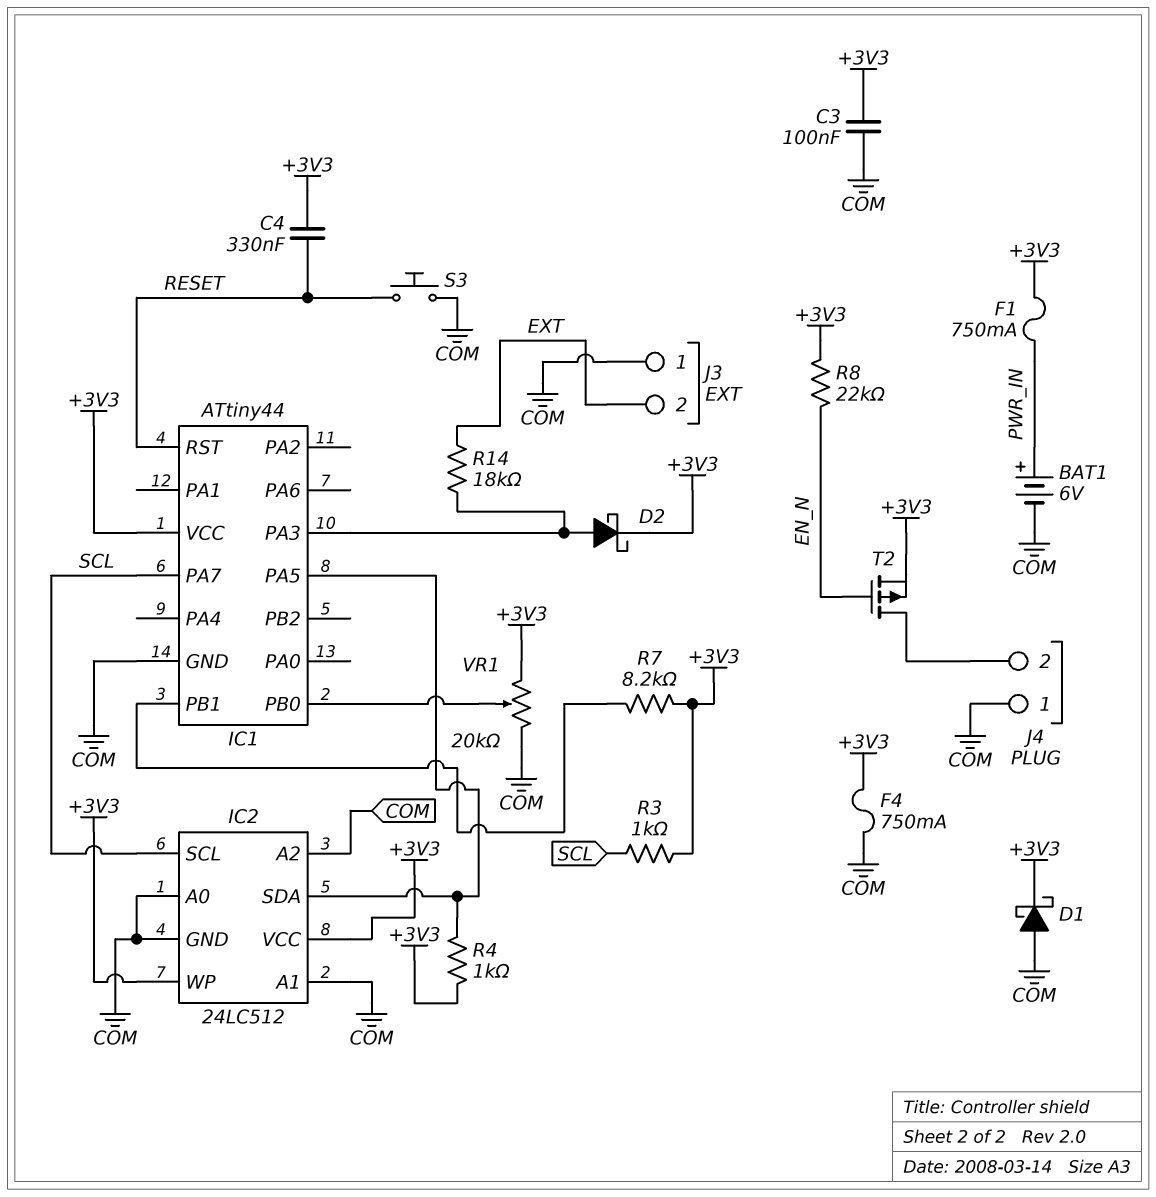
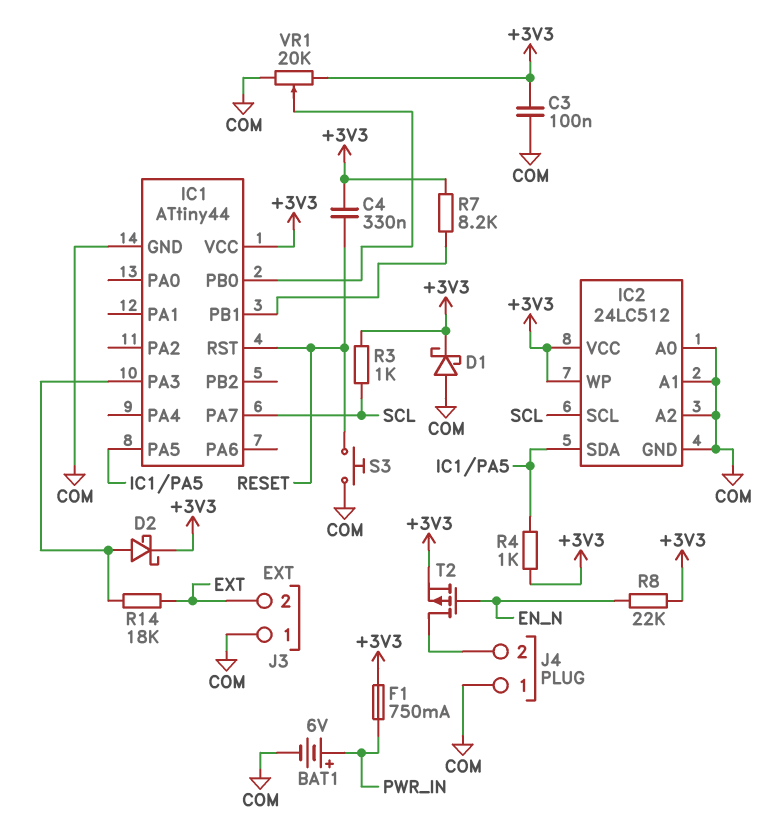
F4: 750mA (+3V3, COM) -> none

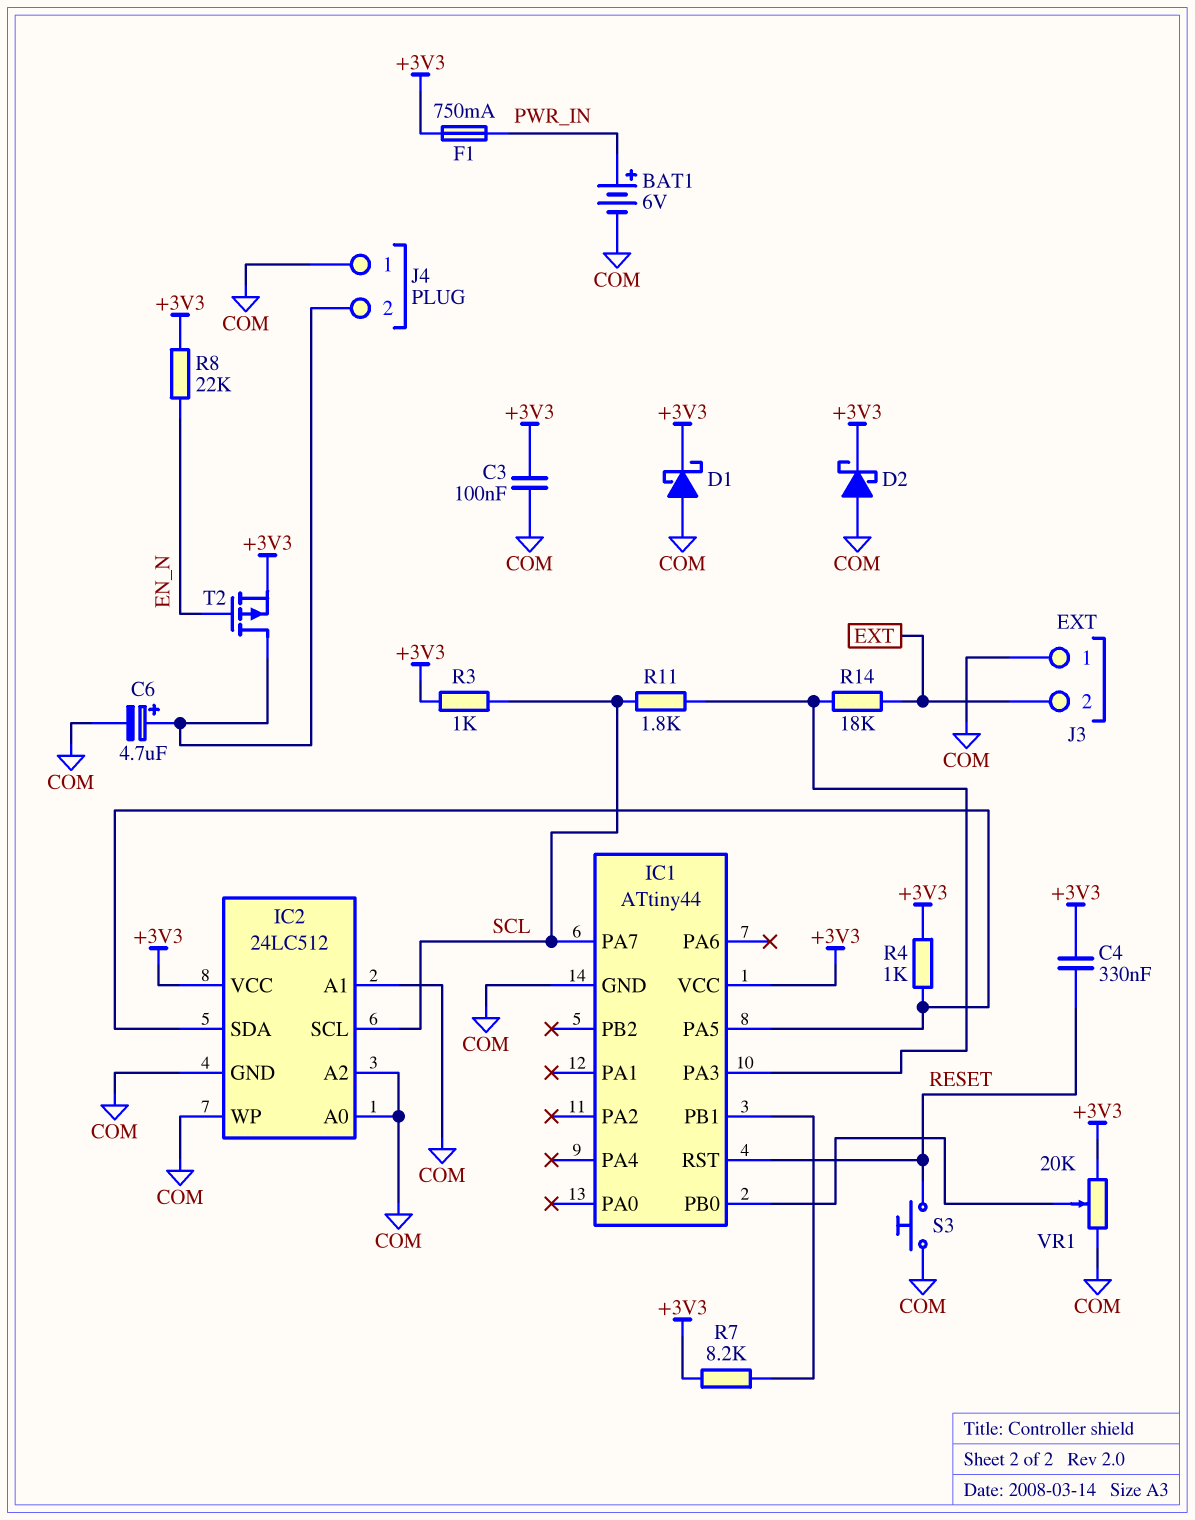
C6: none -> 4.7uF (plus J4/2, minus COM)
D2: schottky (A IC1/PA3, K +3V3) -> schottky (A COM, K +3V3)
IC2 pin WP: +3V3 -> COM
R11: none -> 1.8k (IC1/PA3, SCL)

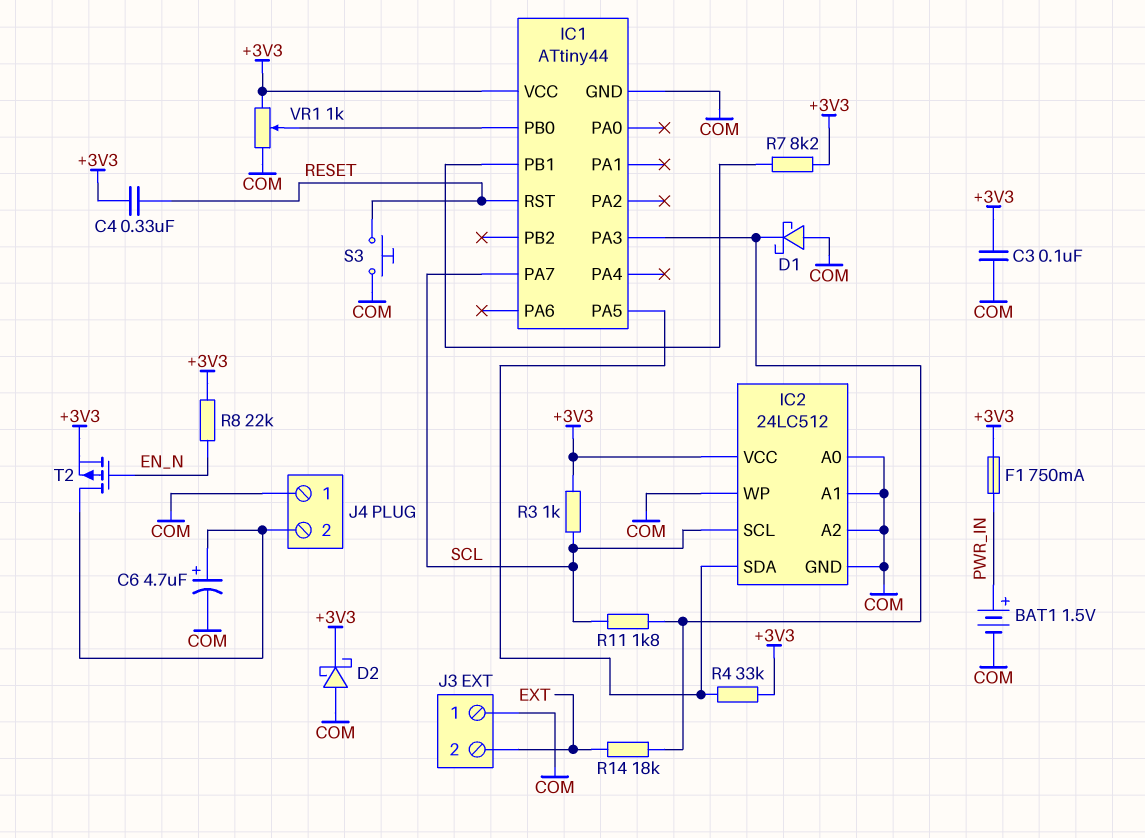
BAT1: 6V (plus PWR_IN, minus COM) -> 1.5V (plus PWR_IN, minus COM)
D1: schottky (A COM, K +3V3) -> schottky (A COM, K IC1/PA3)
R4: 1k (+3V3, IC1/PA5) -> 33k (+3V3, IC1/PA5)
VR1: 20k (+3V3, COM, wiper IC1/PB0) -> 1k (+3V3, COM, wiper IC1/PB0)

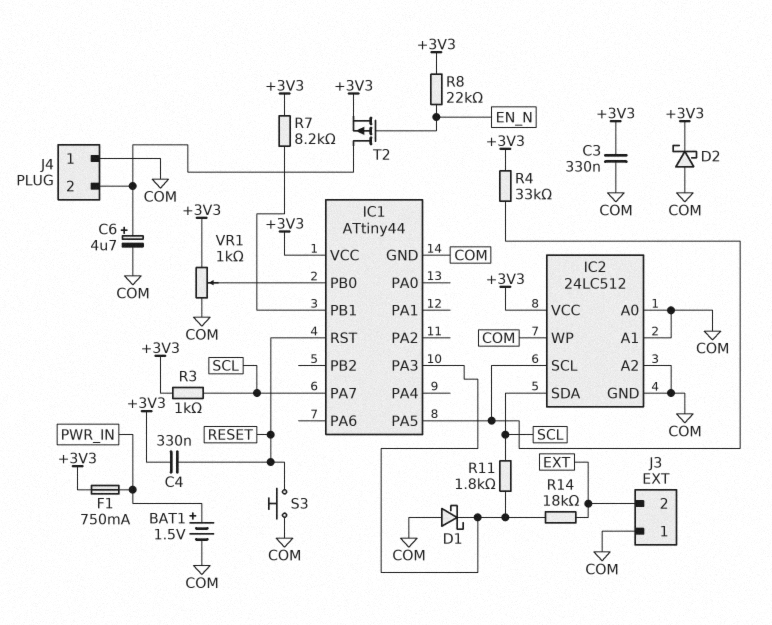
C3: 100nF (+3V3, COM) -> 330nF (+3V3, COM)
IC2 pin SCL: SCL -> IC1/PA5
IC2 pin SDA: IC1/PA5 -> SCL

